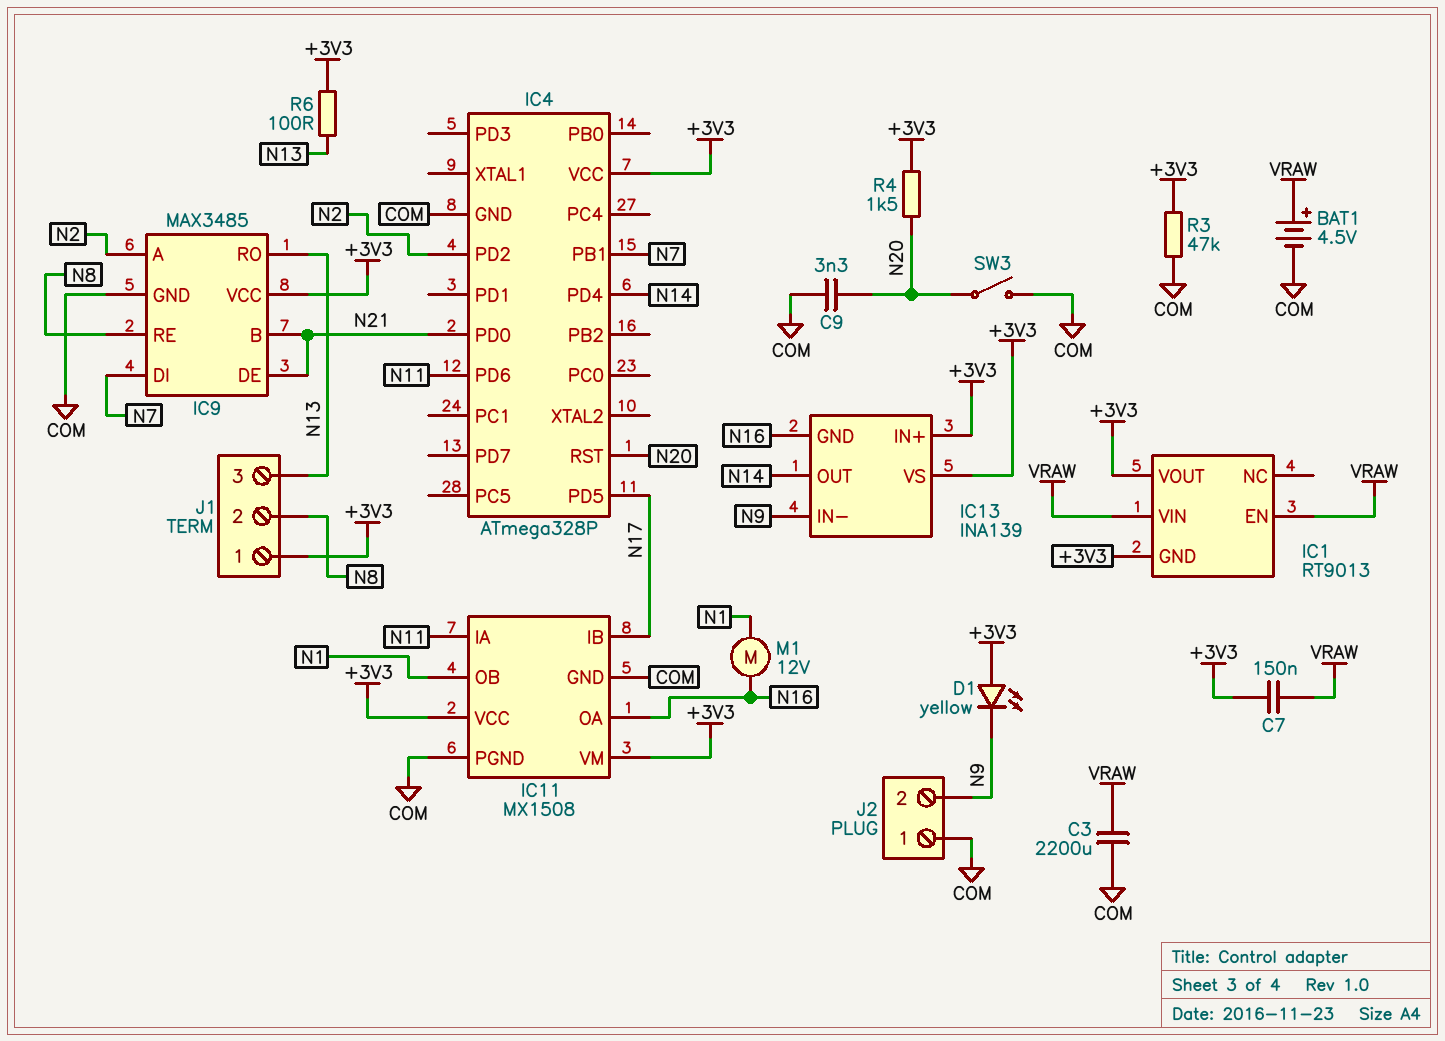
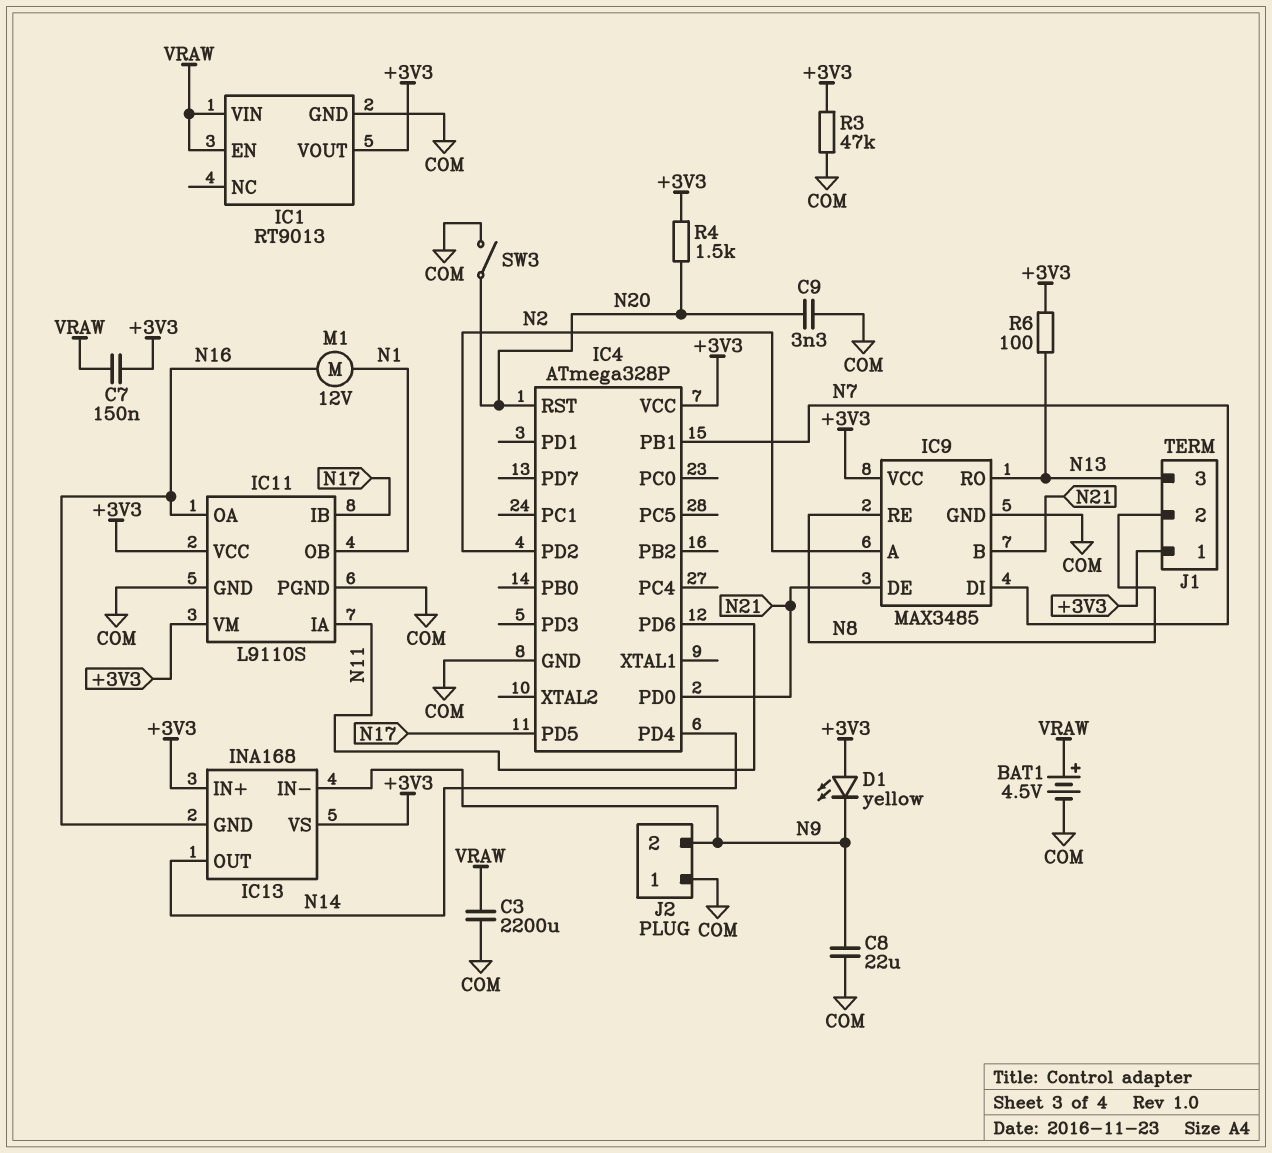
C8: none -> 22uF (COM, N9)
IC1 pin GND: +3V3 -> COM
IC11: MX1508 -> L9110S
IC13: INA139 -> INA168

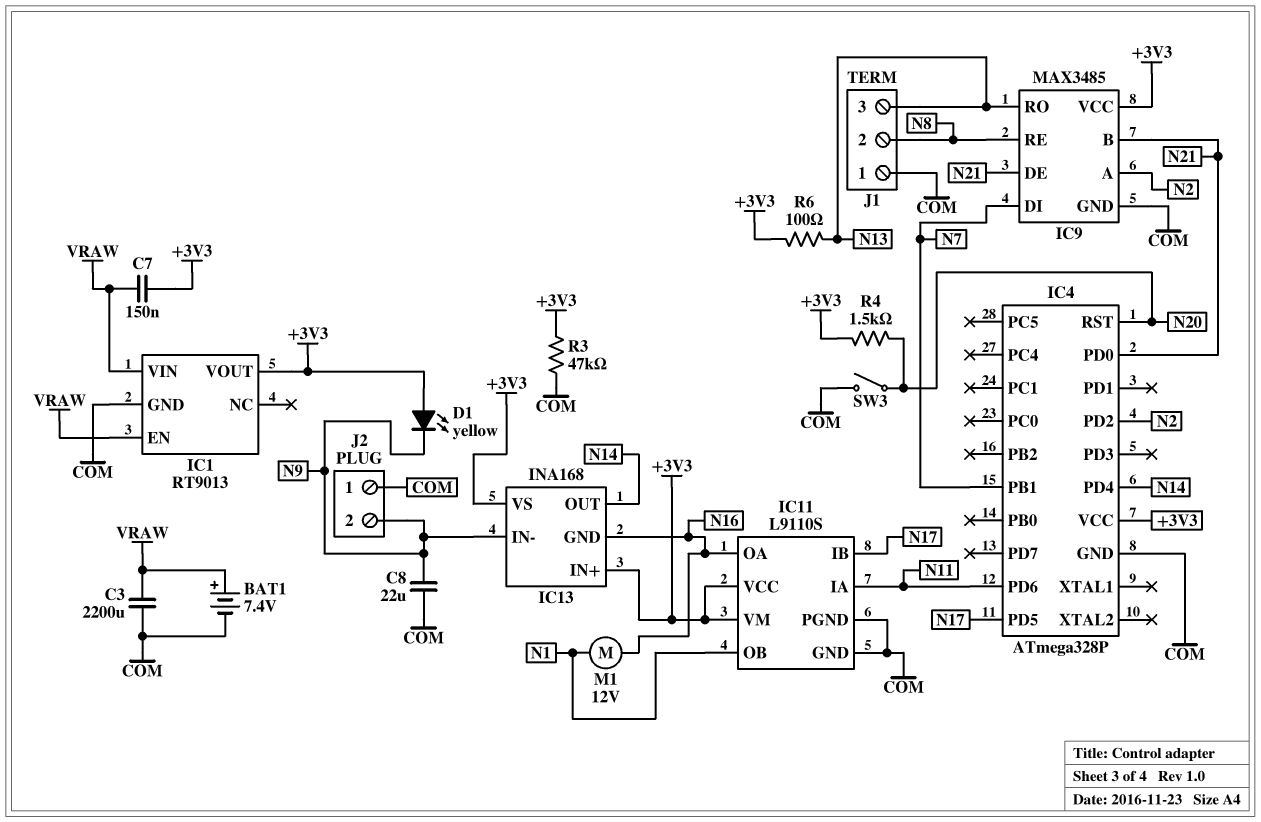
BAT1: 4.5V (plus VRAW, minus COM) -> 7.4V (plus VRAW, minus COM)
C9: 3.3nF (COM, N20) -> none
J1 pin 1: +3V3 -> COM

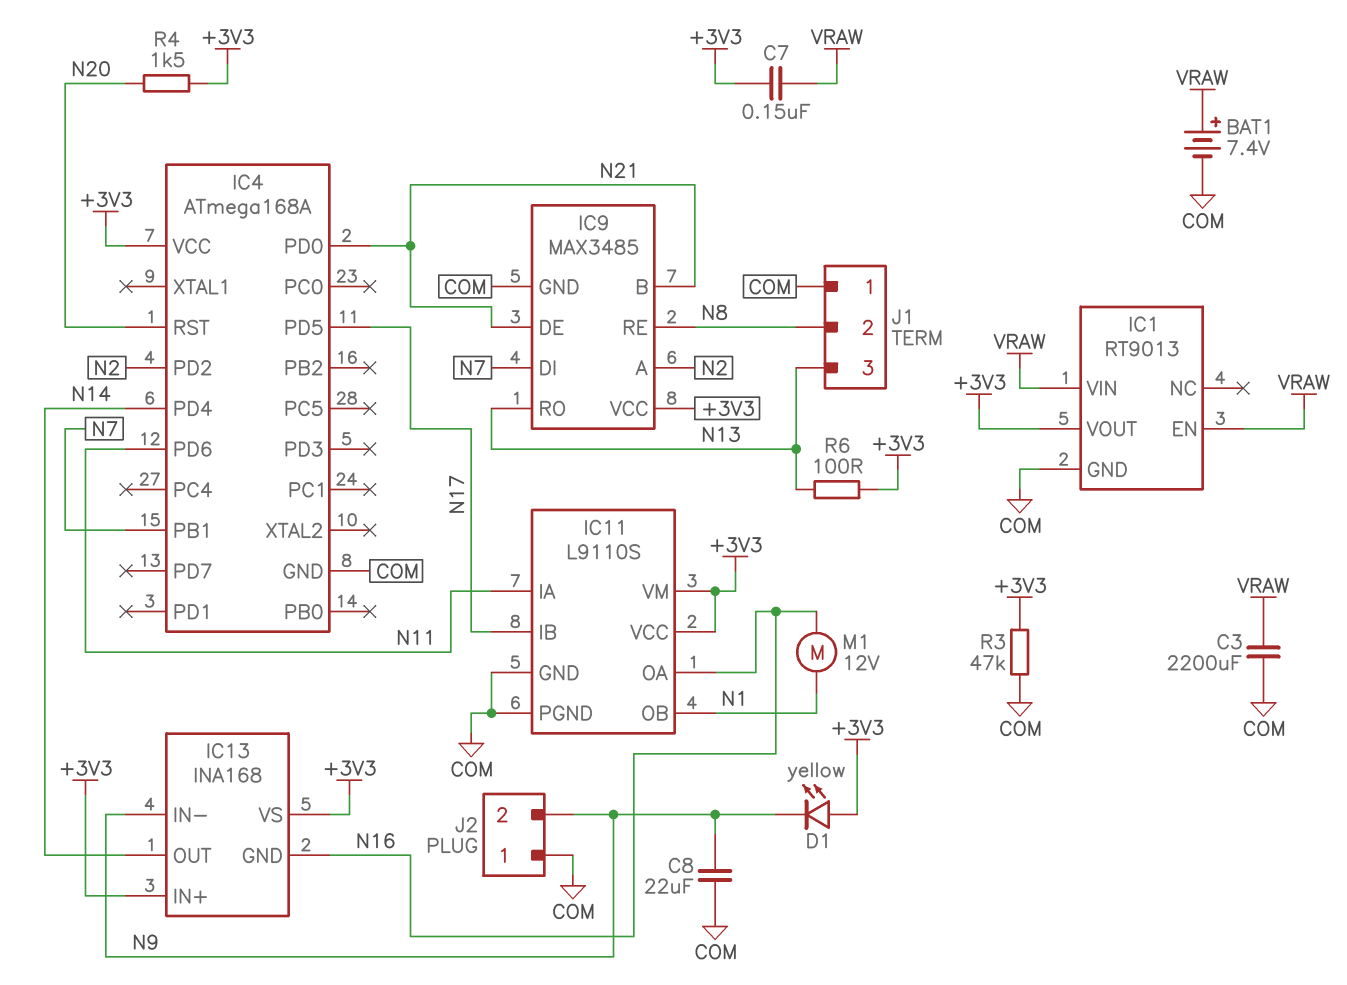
IC4: ATmega328P -> ATmega168A
SW3: switch (COM, N20) -> none

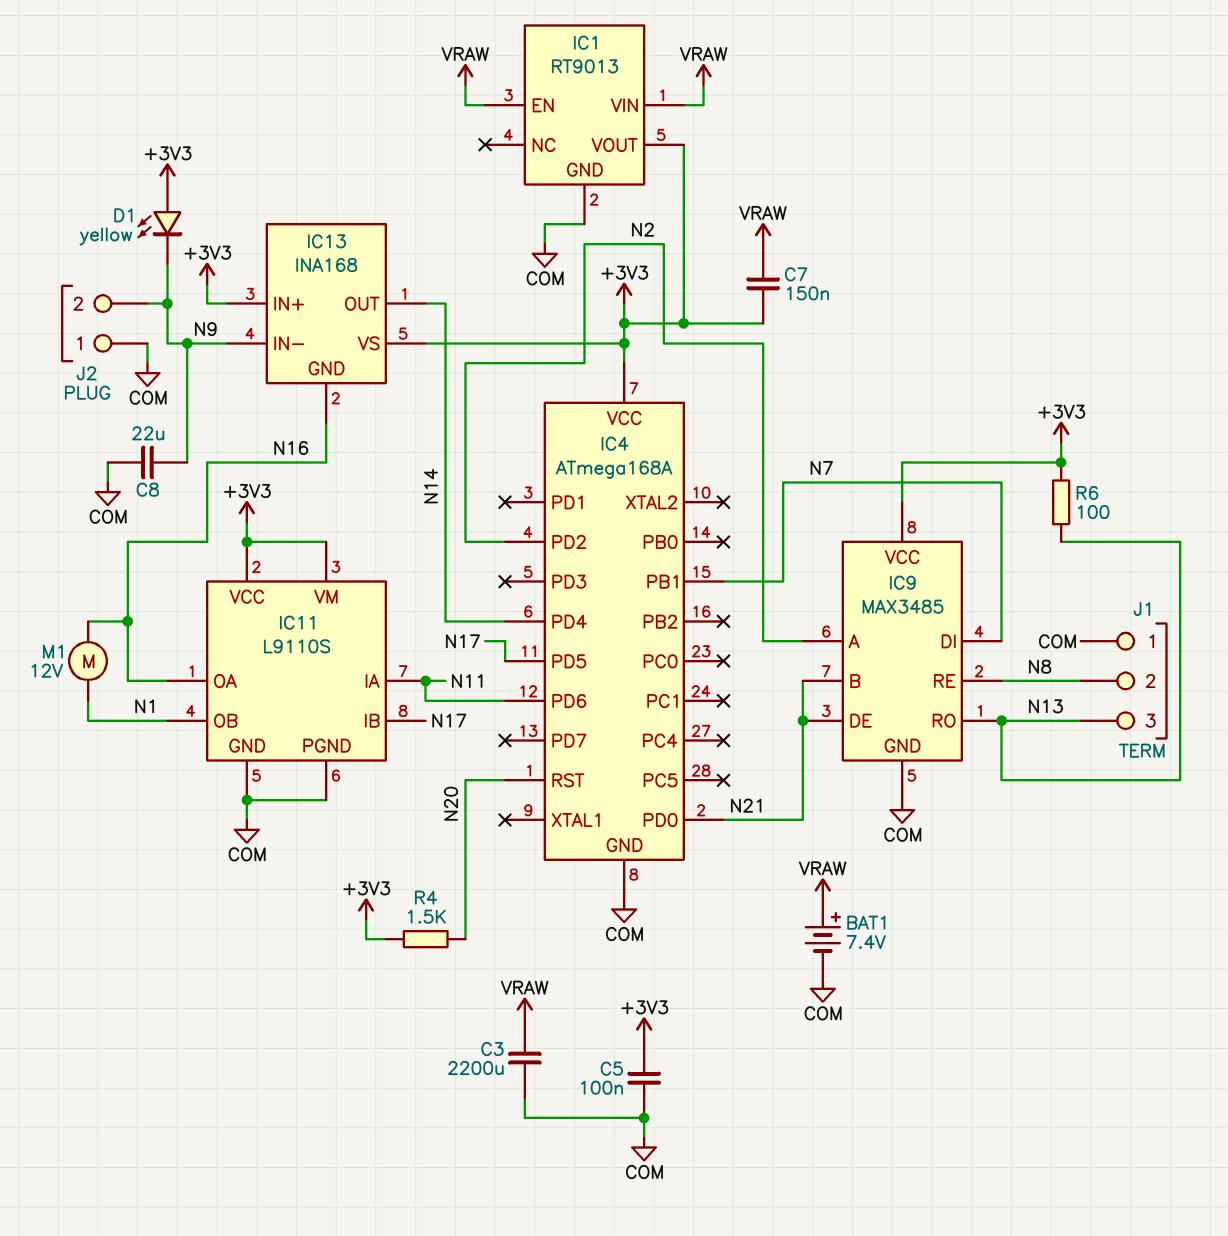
C5: none -> 100nF (+3V3, COM)
R3: 47k (+3V3, COM) -> none

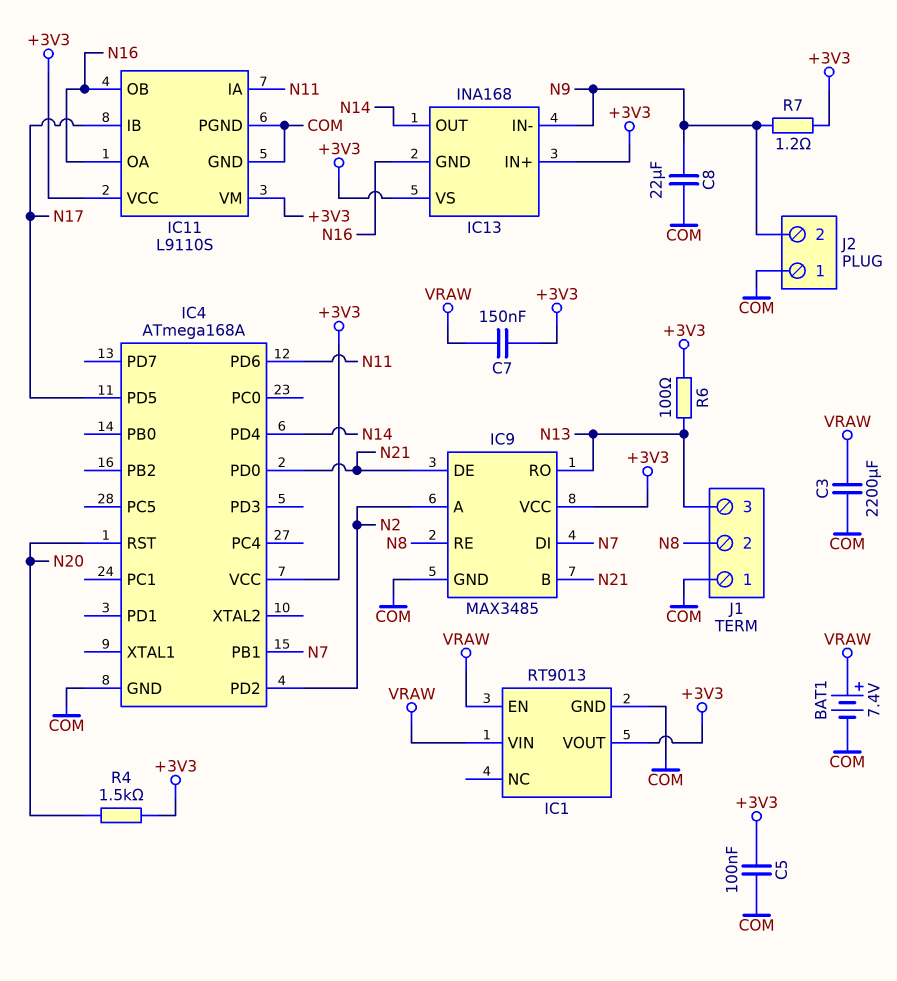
D1: LED yellow (A +3V3, K N9) -> none
IC11 pin OB: N1 -> N16
M1: motor 12V (N1, N16) -> none
R7: none -> 1.2 (+3V3, N9)

